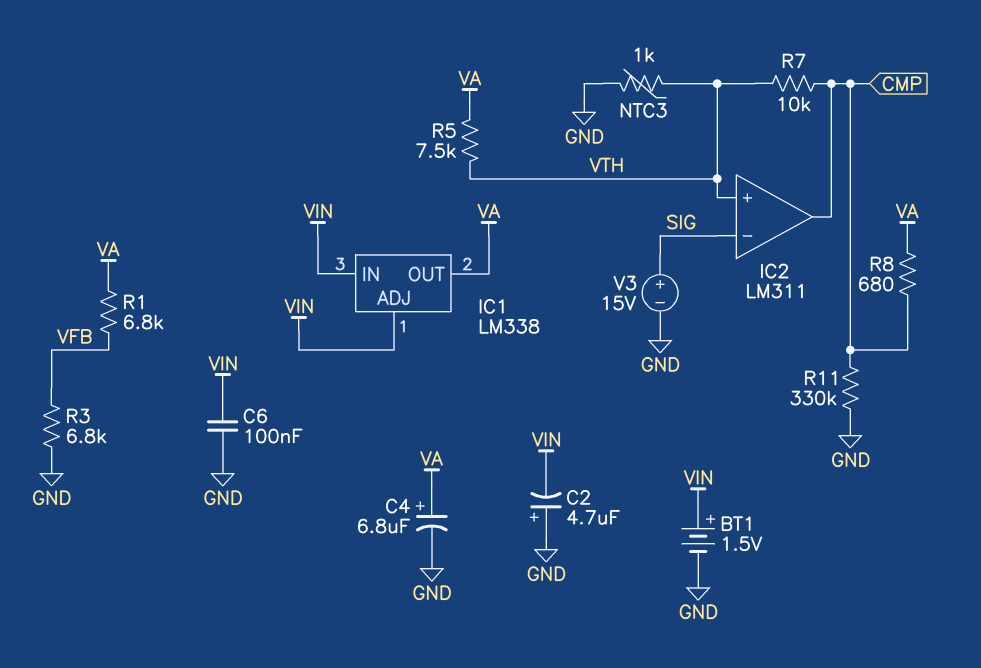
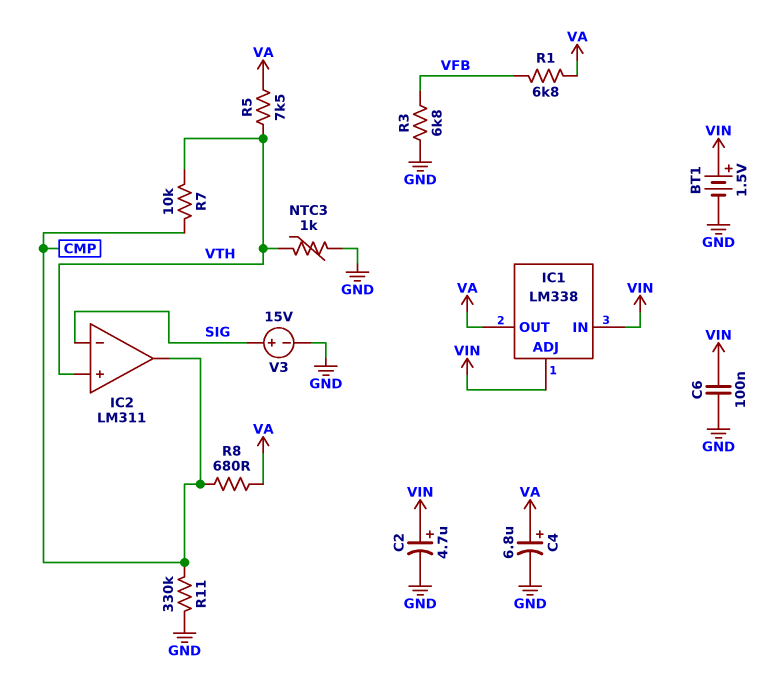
C2: 4.7uF (plus GND, minus VIN) -> 4.7uF (plus VIN, minus GND)

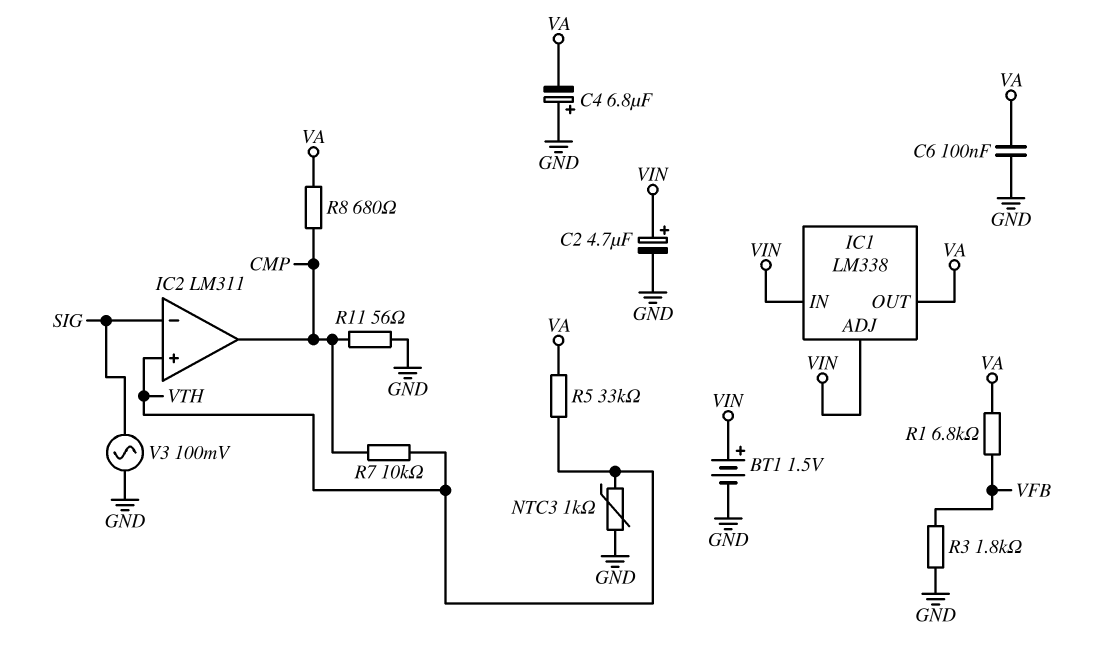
C4: 6.8uF (plus VA, minus GND) -> 6.8uF (plus GND, minus VA)
C6: 100nF (GND, VIN) -> 100nF (GND, VA)
R3: 6.8k (GND, VFB) -> 1.8k (GND, VFB)
R5: 7.5k (VA, VTH) -> 33k (VA, VTH)
R11: 330k (CMP, GND) -> 56 (CMP, GND)
V3: 15V (plus SIG, minus GND) -> AC 100mV (GND, SIG)

